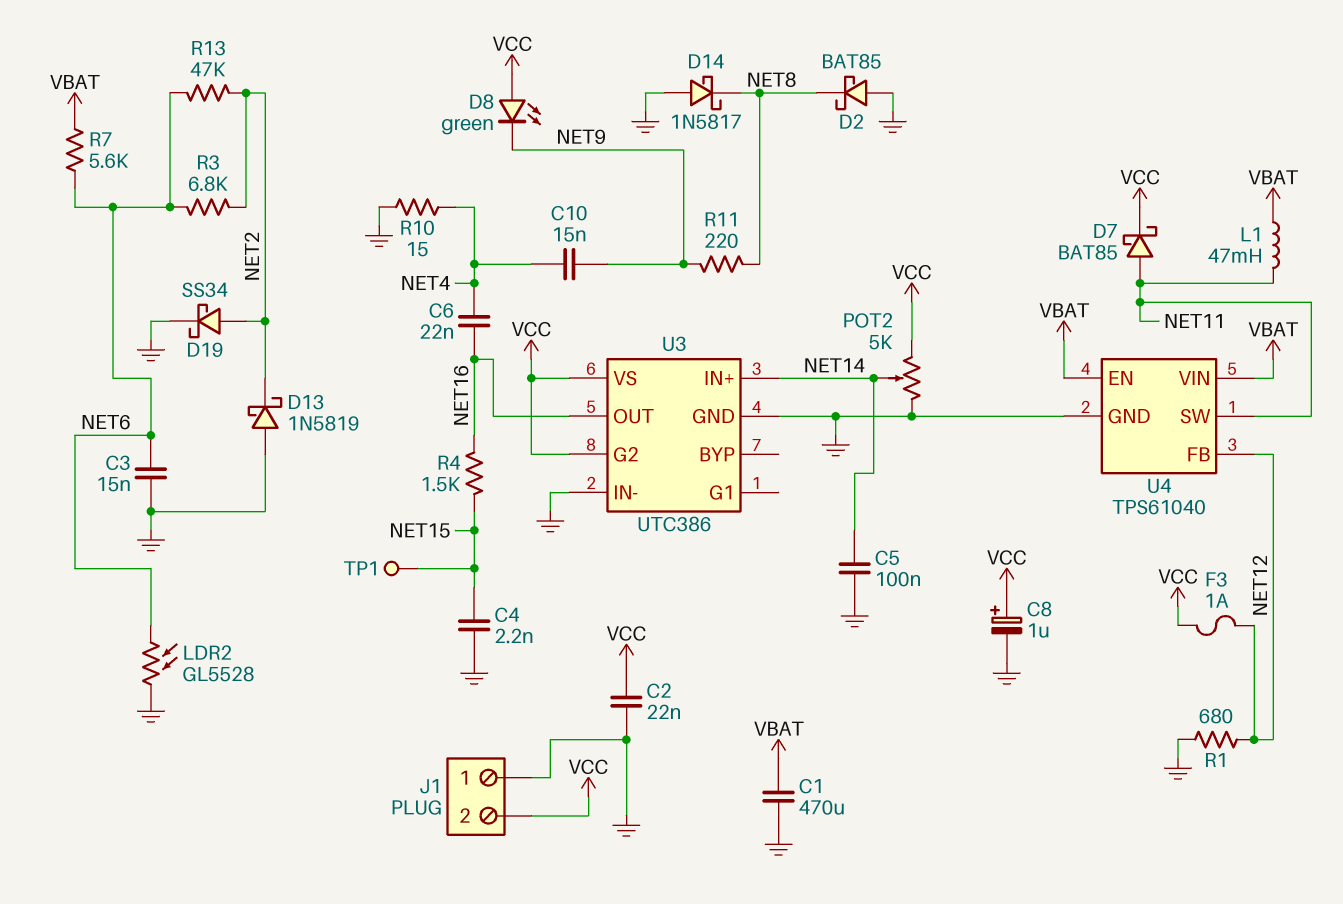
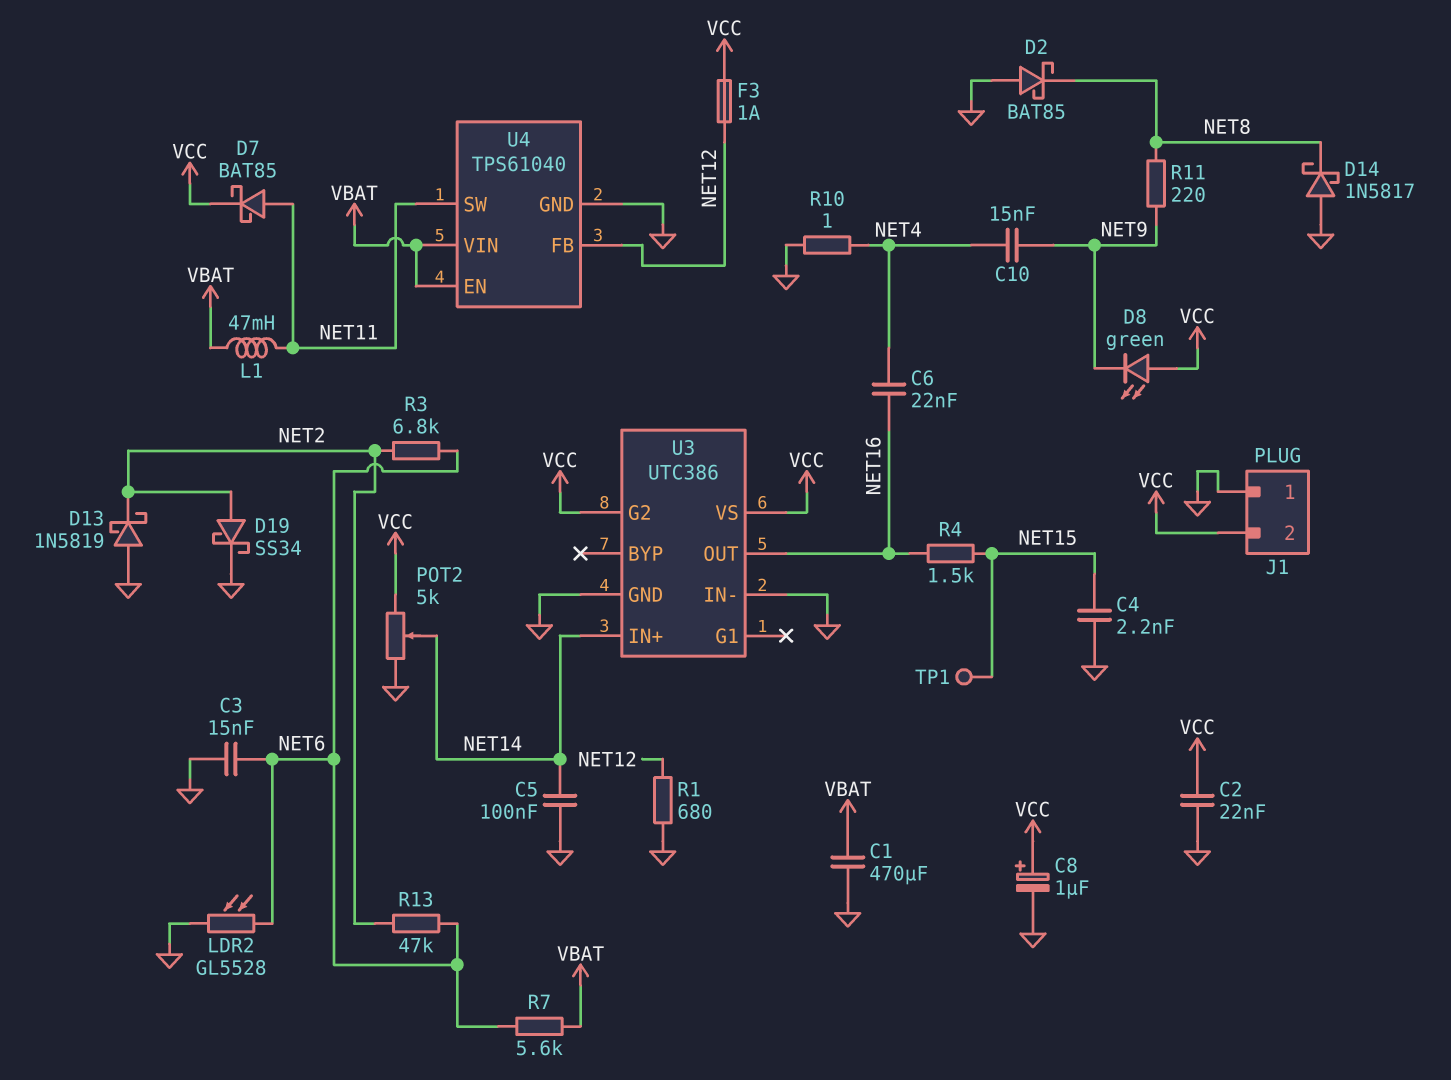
R10: 15 (GND, NET4) -> 1 (GND, NET4)

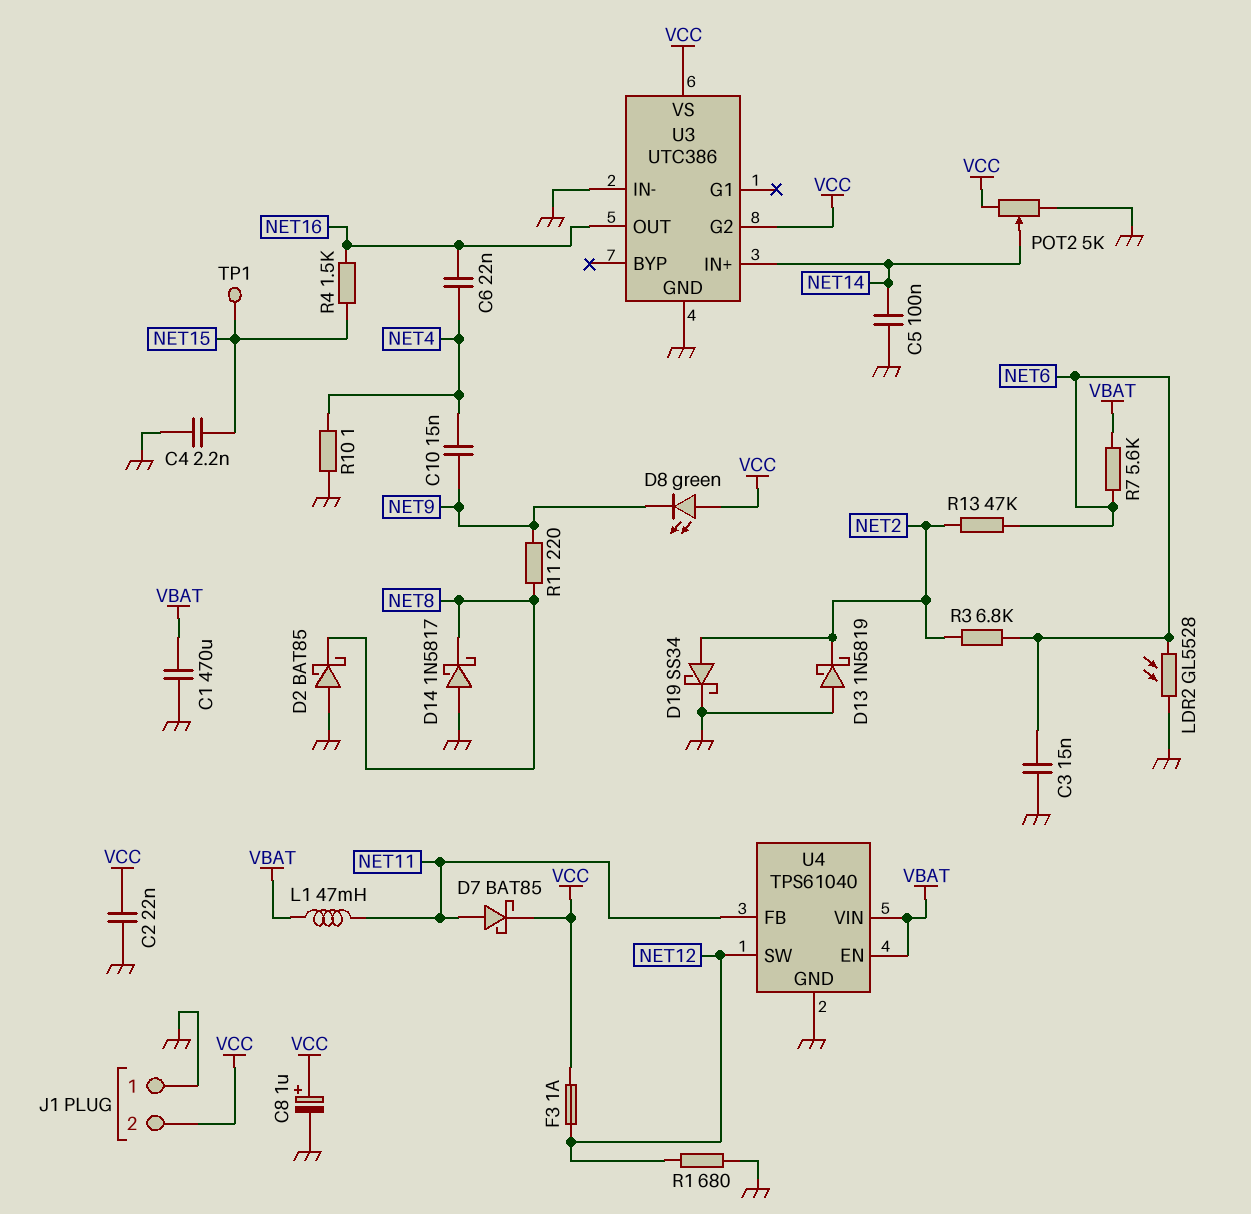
U4 pin FB: NET12 -> NET11
U4 pin SW: NET11 -> NET12

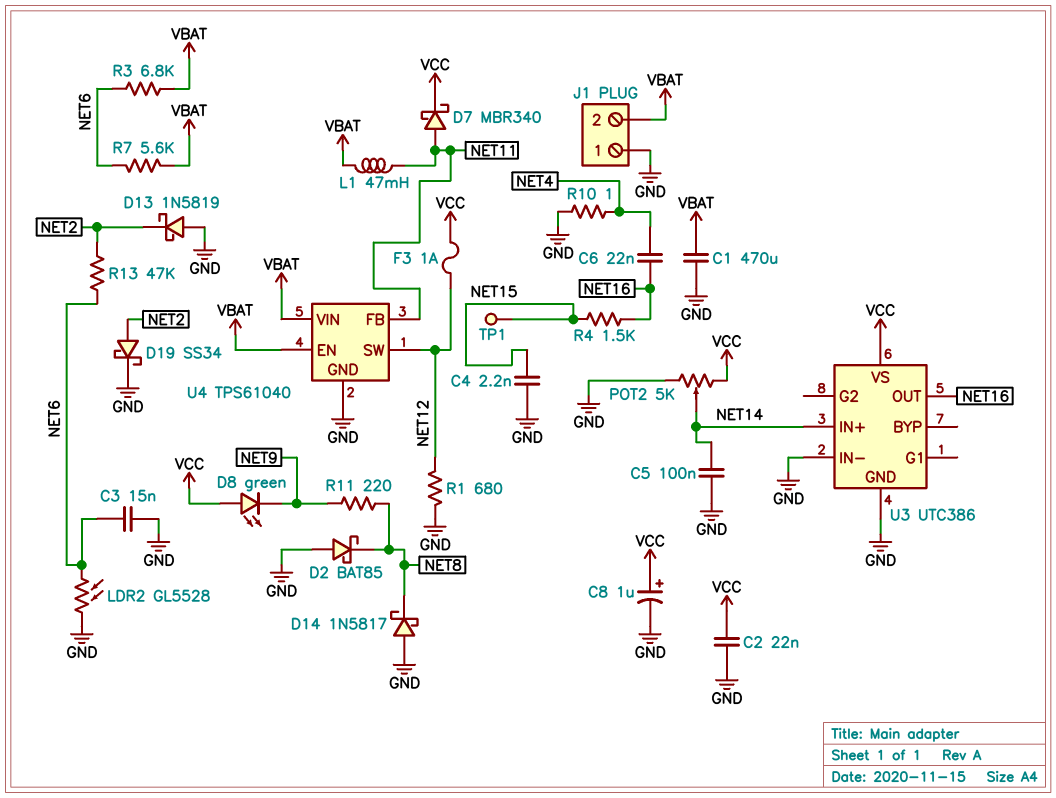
C10: 15nF (NET4, NET9) -> none
D7: schottky BAT85 (A NET11, K VCC) -> schottky MBR340 (A NET11, K VCC)
J1 pin 2: VCC -> VBAT
R3: 6.8k (NET2, NET6) -> 6.8k (NET6, VBAT)
U3 pin G2: VCC -> none

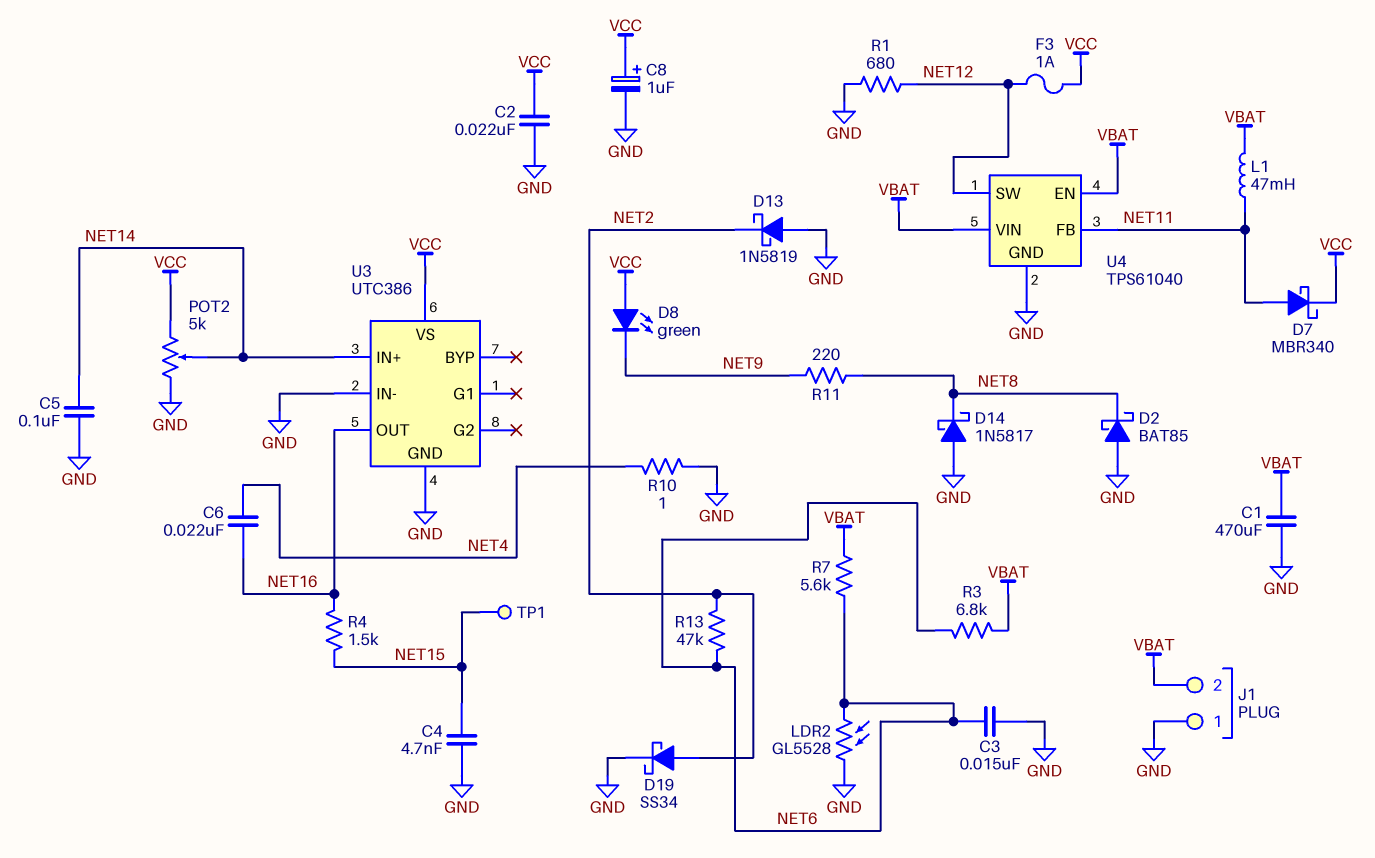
C4: 2.2nF (GND, NET15) -> 4.7nF (GND, NET15)

